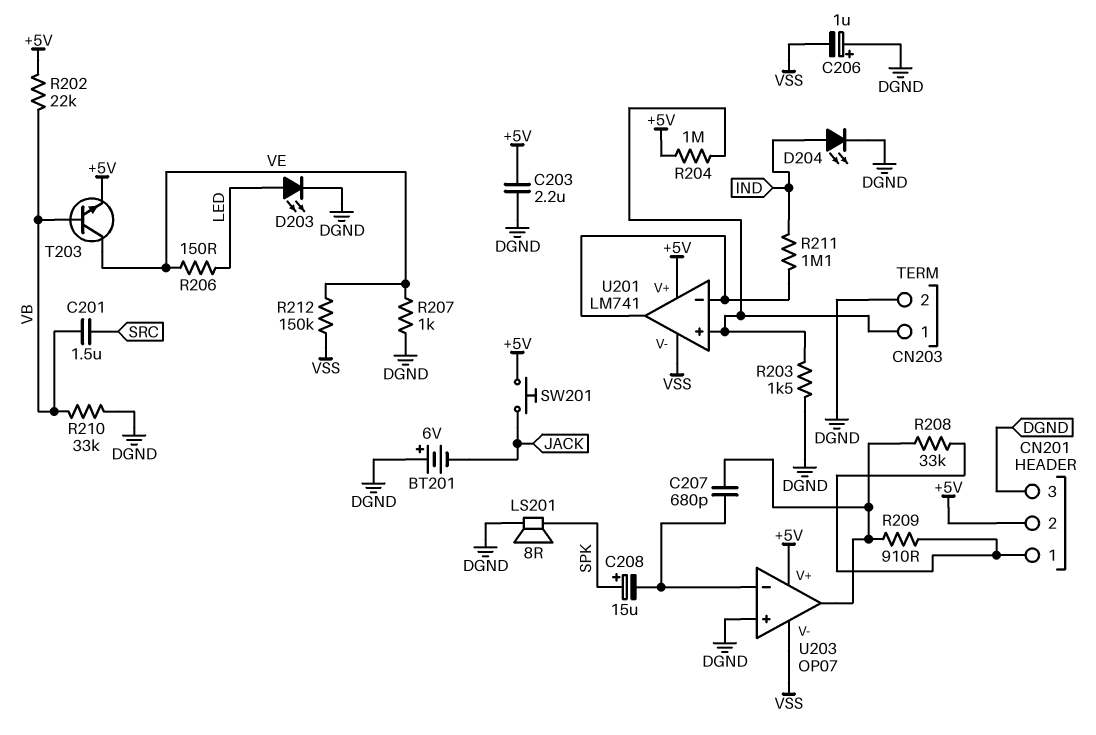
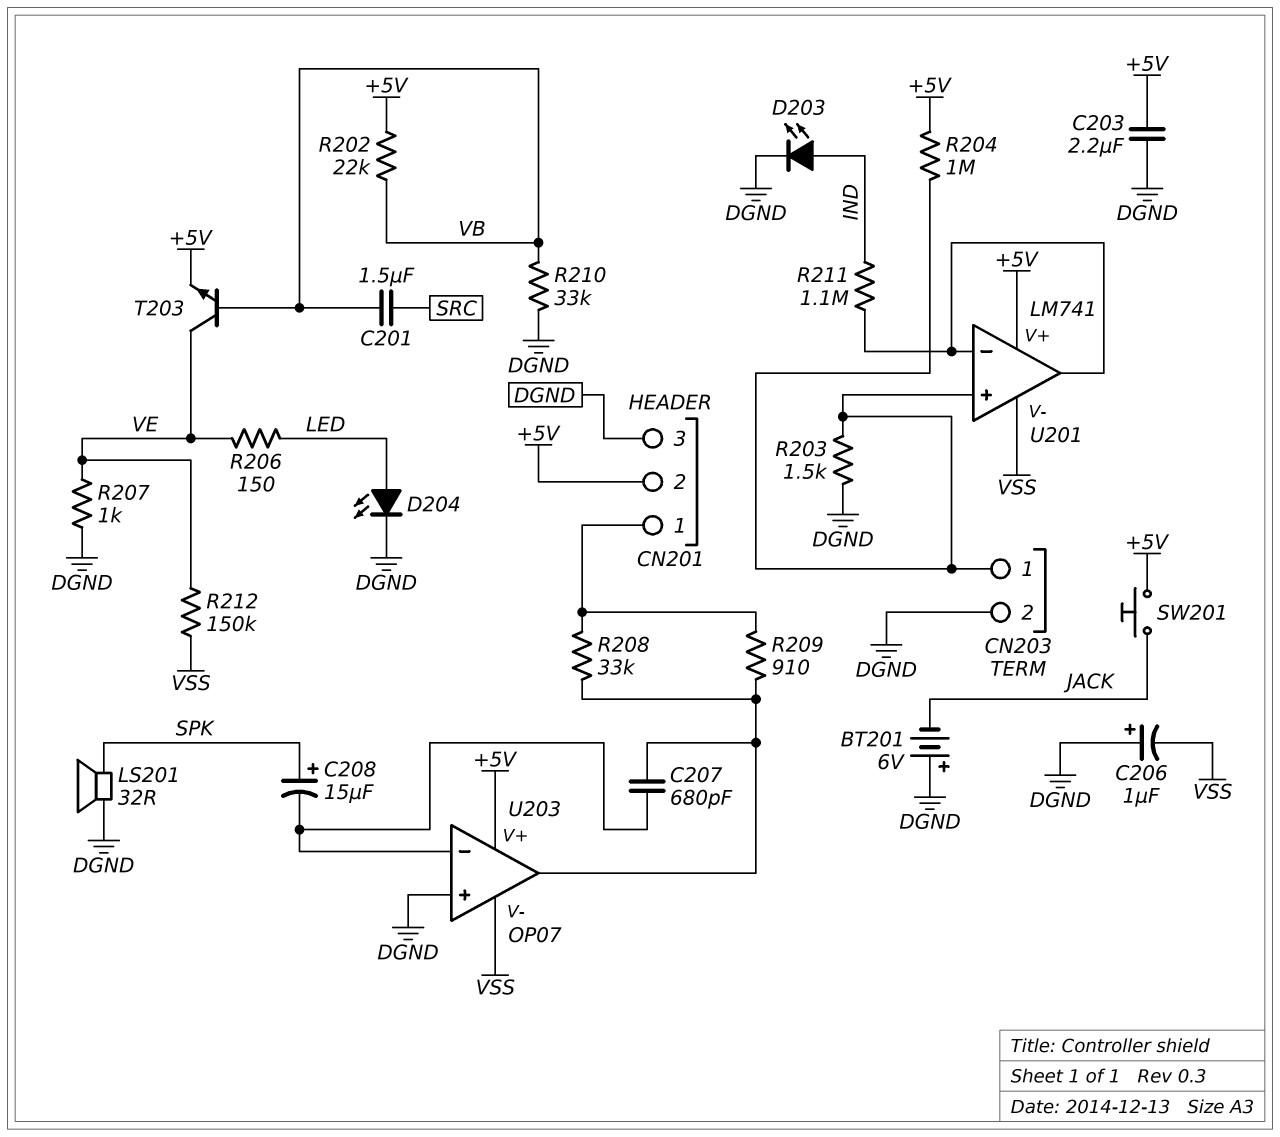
D203: LED (A LED, K DGND) -> LED (A IND, K DGND)
D204: LED (A IND, K DGND) -> LED (A LED, K DGND)
LS201: speaker 8R (DGND, SPK) -> speaker 32R (DGND, SPK)

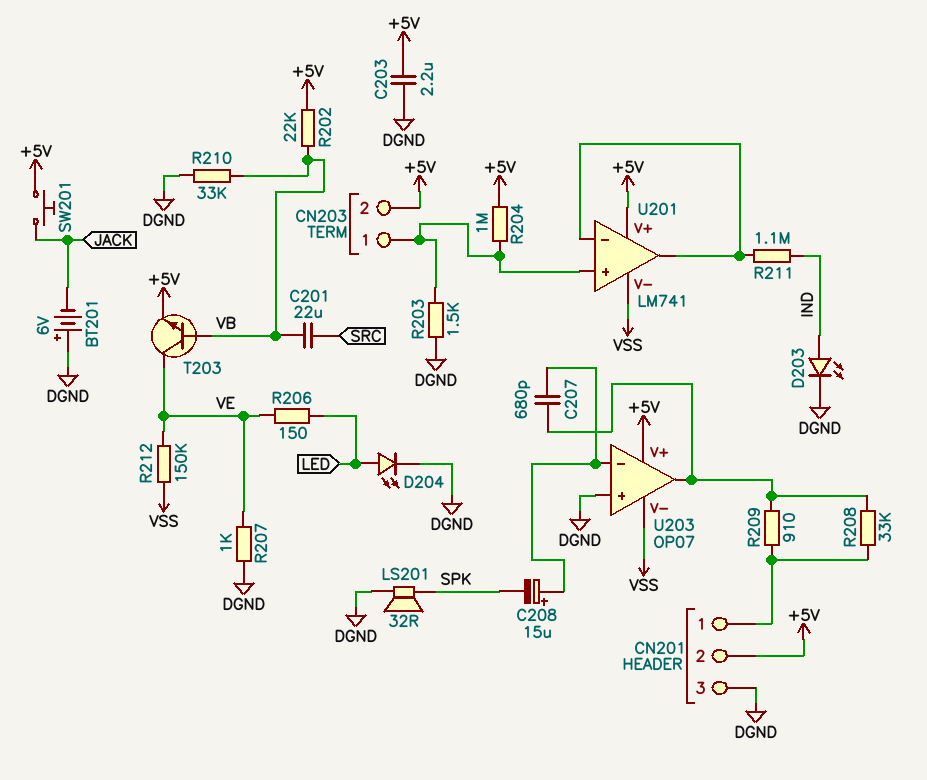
C201: 1.5uF (SRC, VB) -> 22uF (SRC, VB)
C206: 1uF (plus DGND, minus VSS) -> none
C208: 15uF (plus SPK, minus U203/in-) -> 15uF (plus U203/in-, minus SPK)
CN203 pin 2: DGND -> +5V

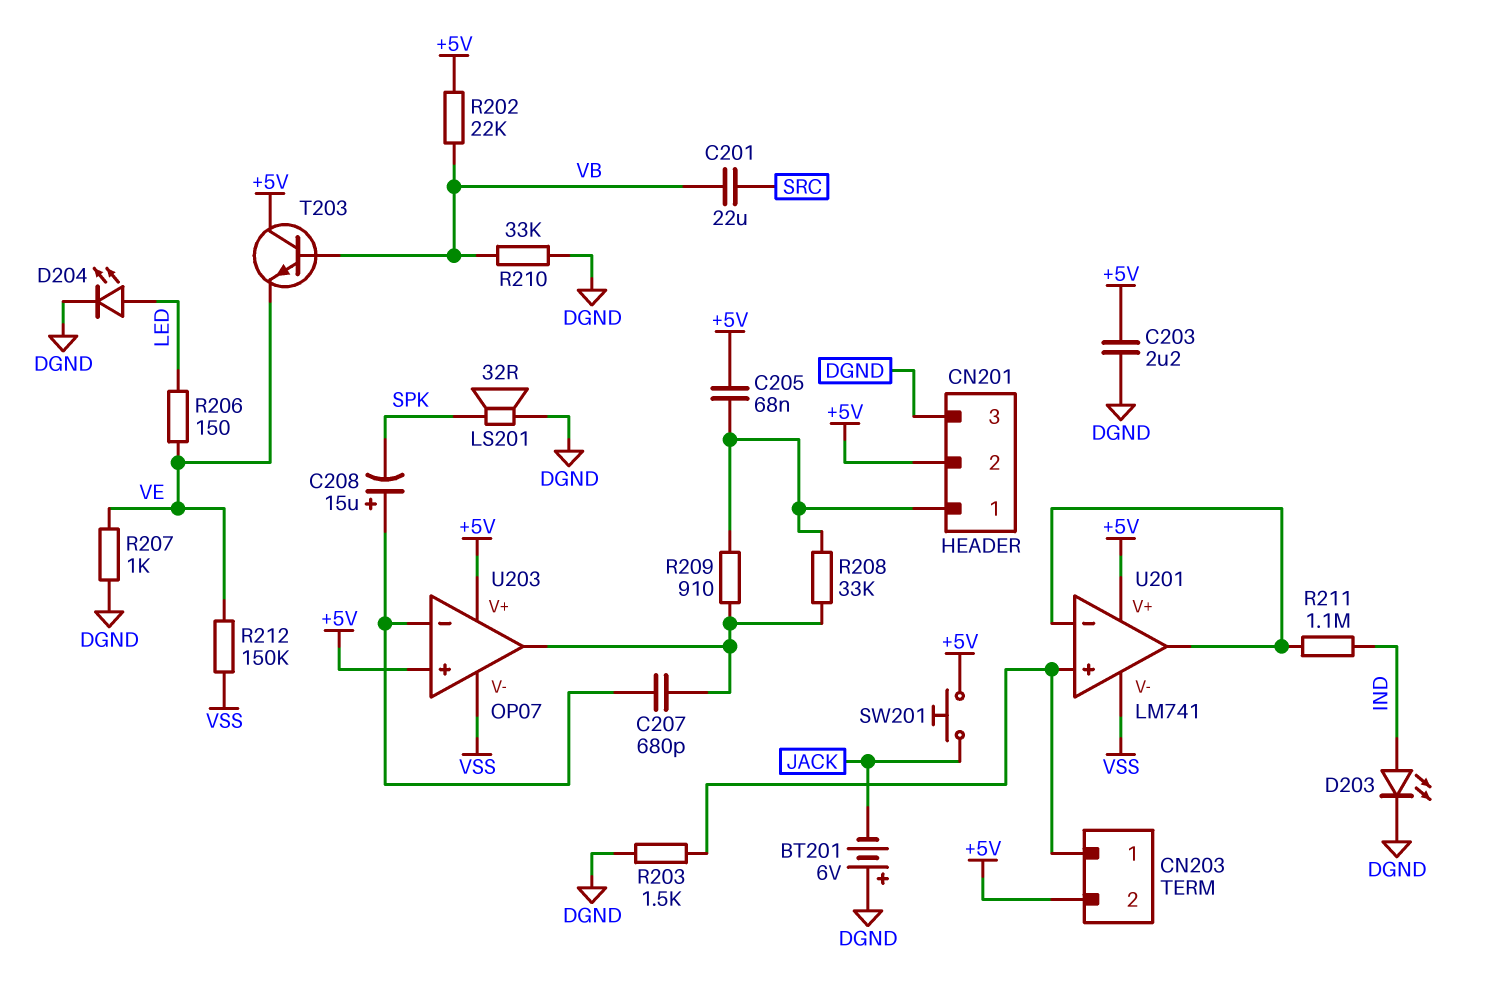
C205: none -> 68nF (+5V, CN201/1)
R204: 1M (+5V, CN203/1) -> none
T203: NPN (B VB, C VE, E +5V) -> NPN (B VB, C +5V, E VE)
U203 pin in+: DGND -> +5V

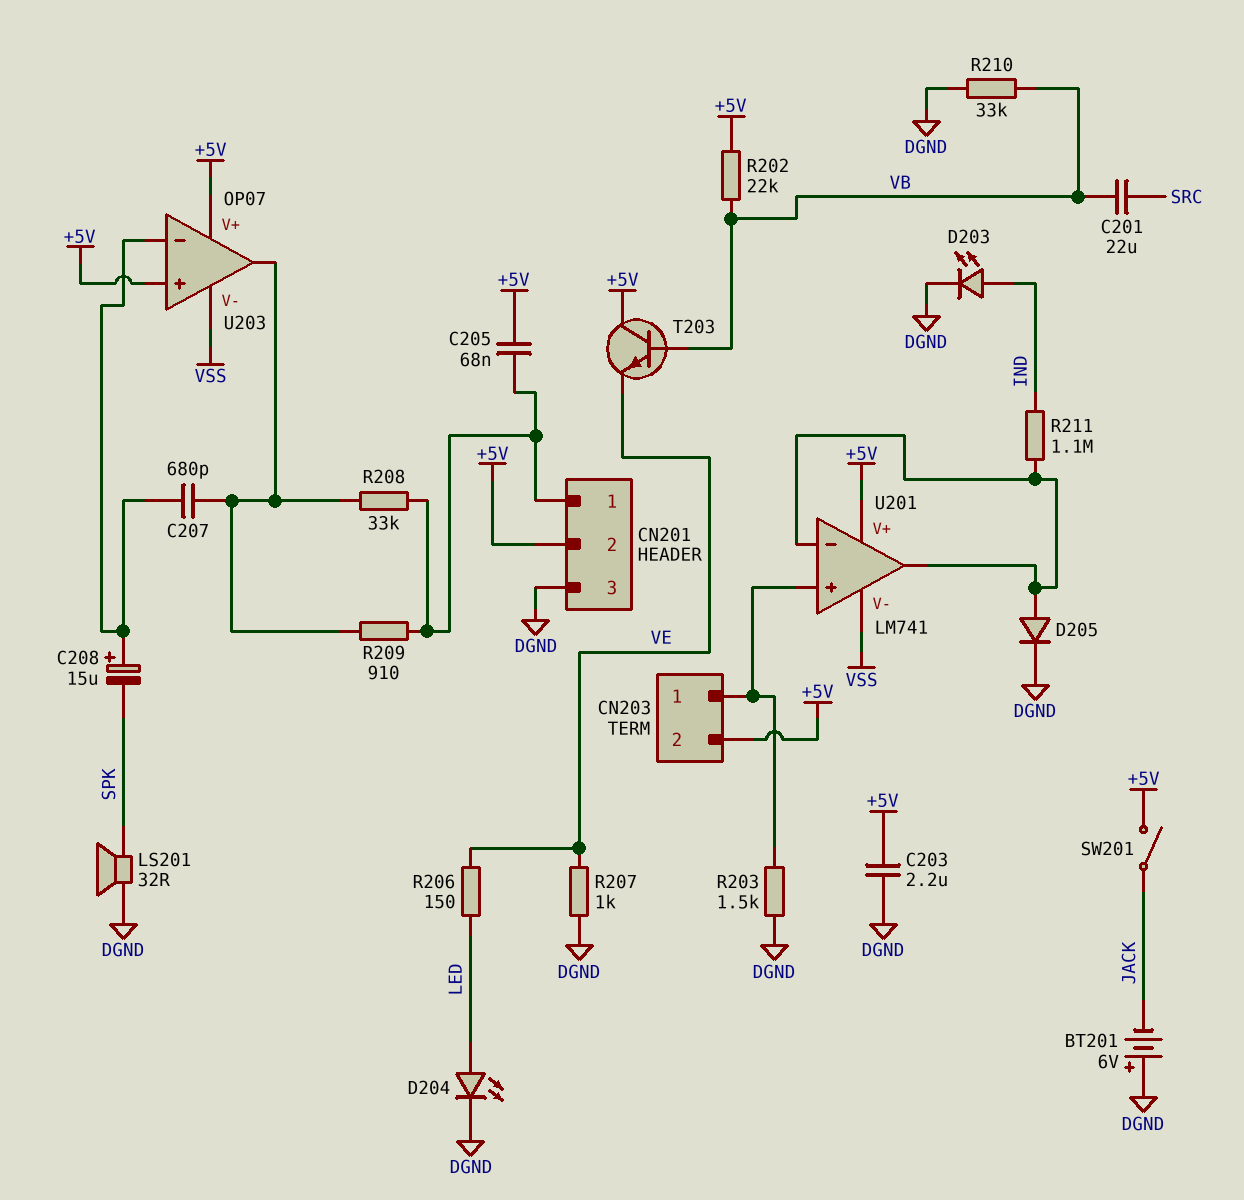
D205: none -> diode (A U201/in-, K DGND)
R212: 150k (VE, VSS) -> none
SW201: button (+5V, JACK) -> switch (+5V, JACK)

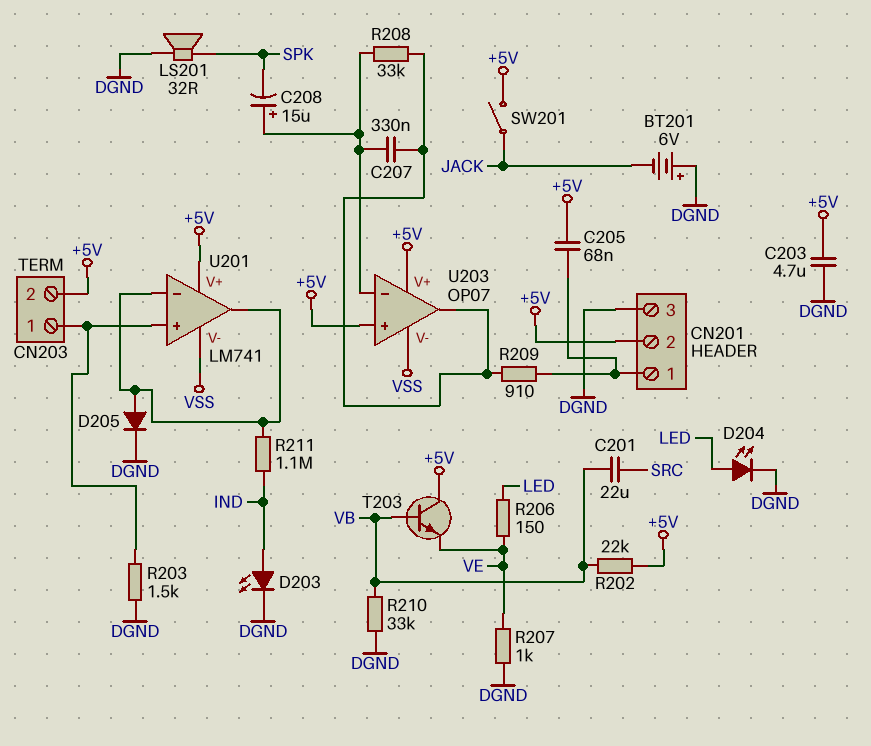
C203: 2.2uF (+5V, DGND) -> 4.7uF (+5V, DGND)
C207: 680pF (U203/in-, U203/out) -> 330nF (U203/in-, U203/out)
R208: 33k (CN201/1, U203/out) -> 33k (U203/in-, U203/out)

